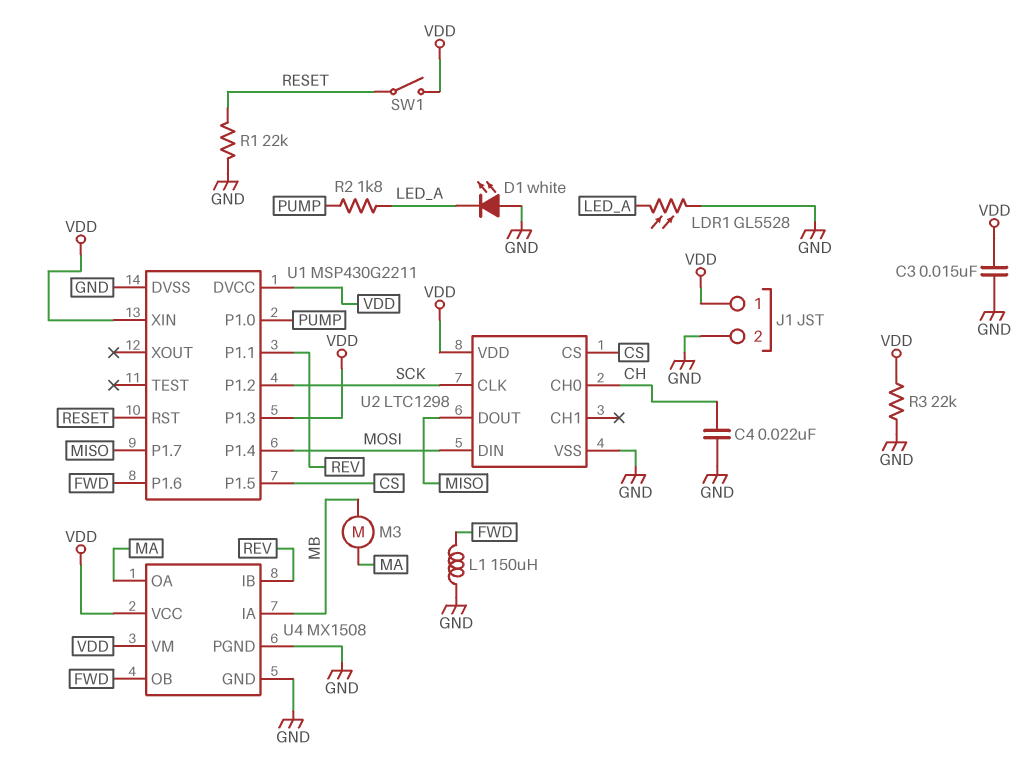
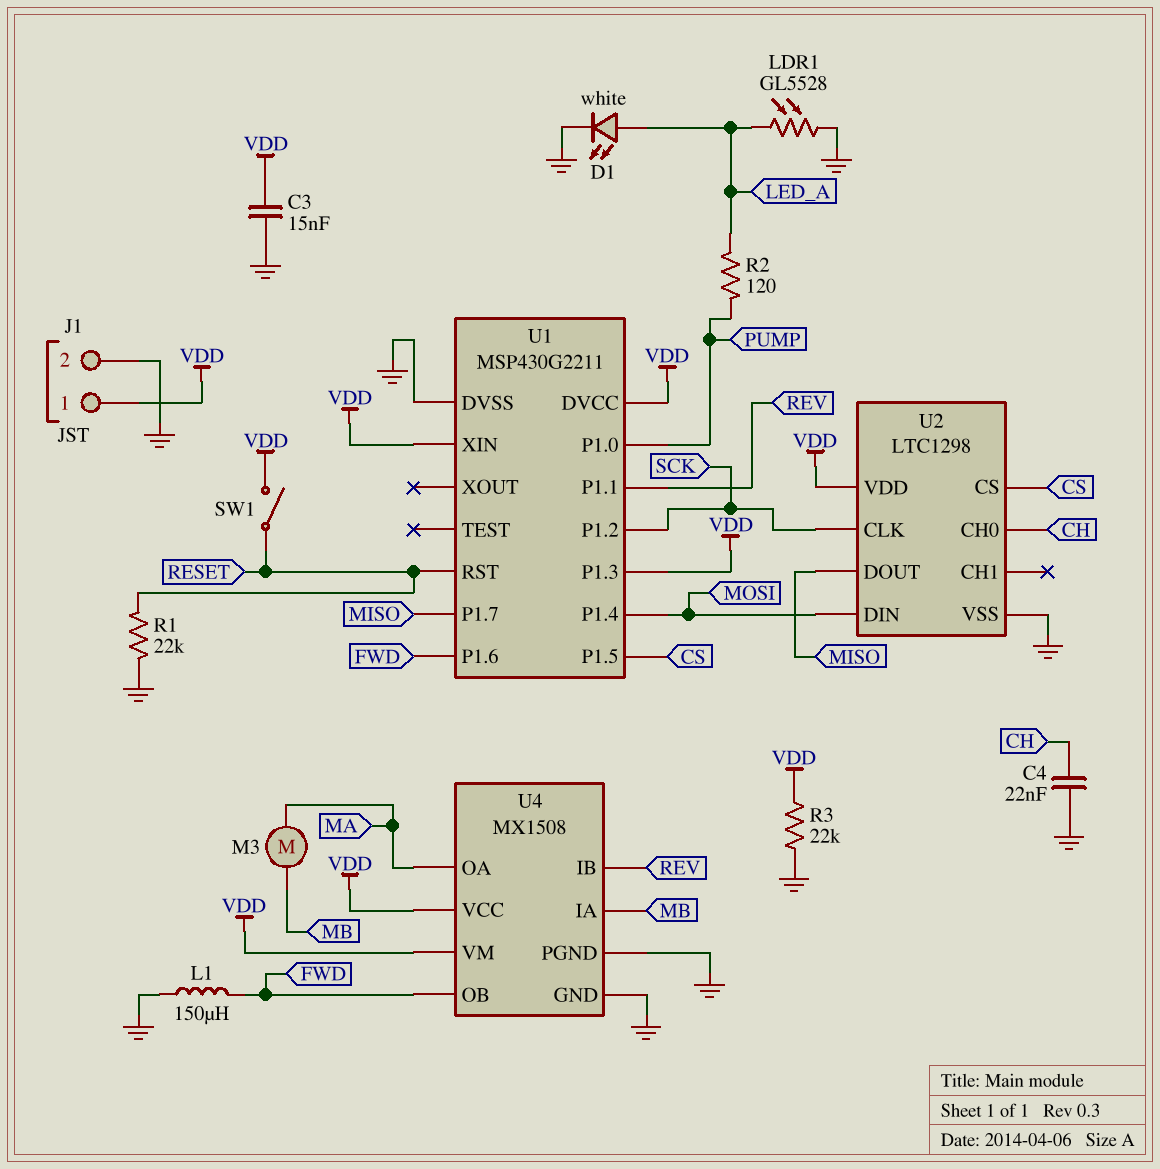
D1: LED white (A GND, K LED_A) -> LED white (A LED_A, K GND)
R2: 1.8k (LED_A, PUMP) -> 120 (LED_A, PUMP)

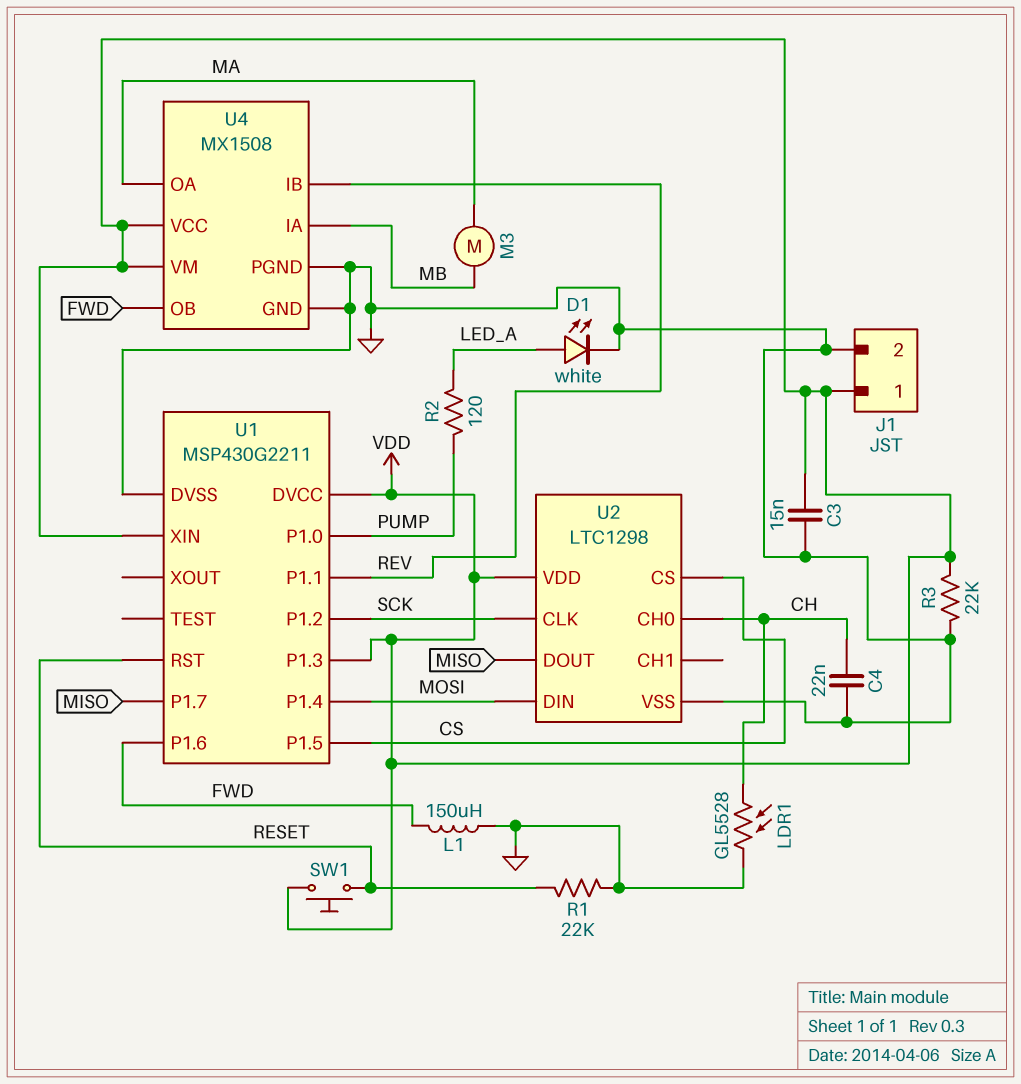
LDR1: GL5528 (GND, LED_A) -> GL5528 (CH, GND)
SW1: switch (RESET, VDD) -> button (RESET, VDD)

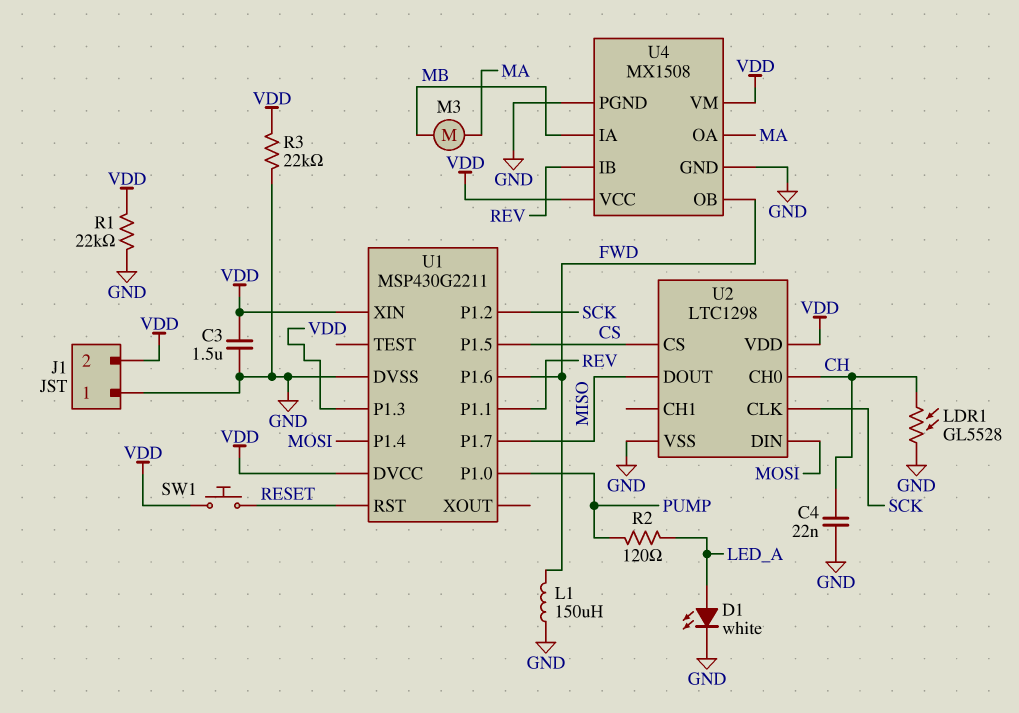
C3: 15nF (GND, VDD) -> 1.5uF (GND, VDD)
J1 pin 1: VDD -> GND
J1 pin 2: GND -> VDD
R1: 22k (GND, RESET) -> 22k (GND, VDD)

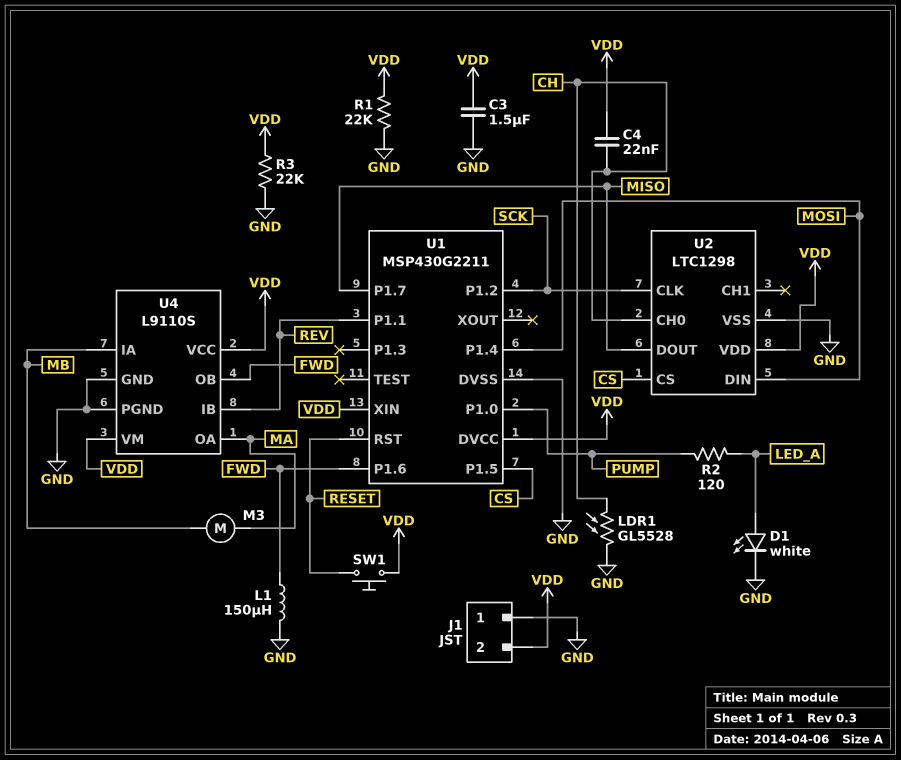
C4: 22nF (CH, GND) -> 22nF (CH, VDD)
U1 pin P1.3: VDD -> none
U4: MX1508 -> L9110S

